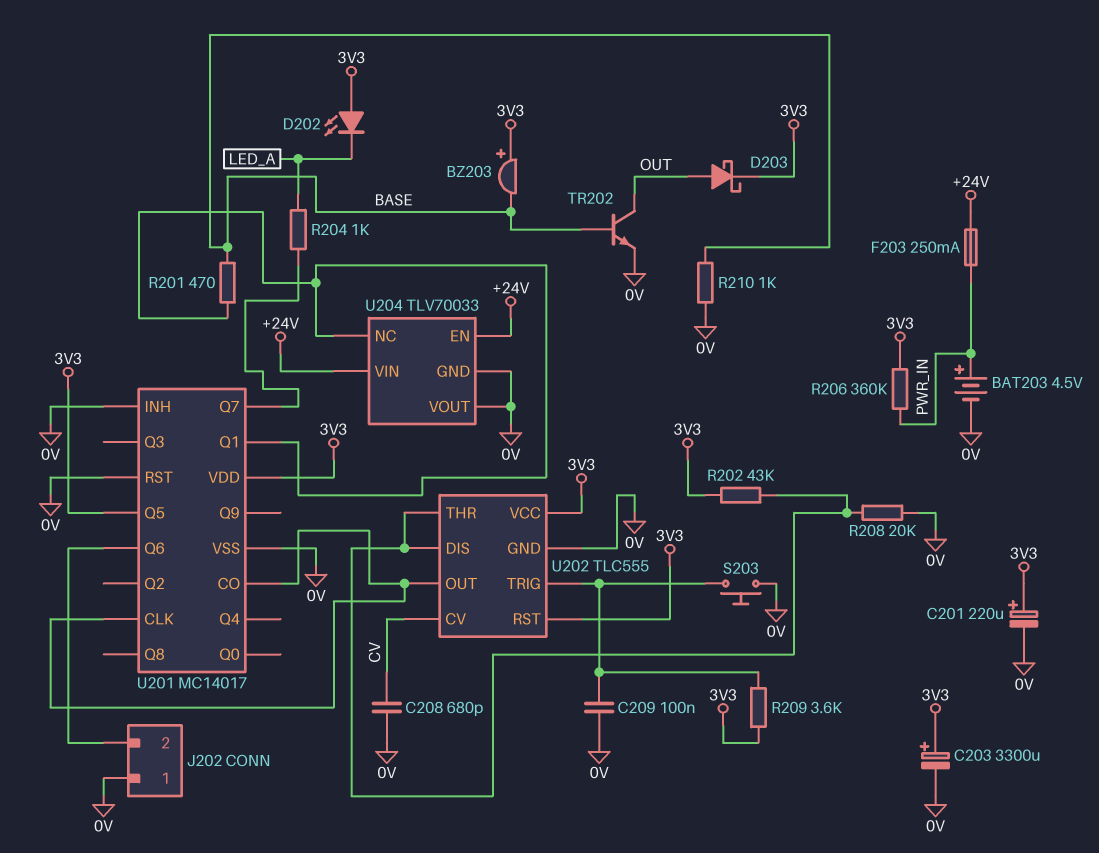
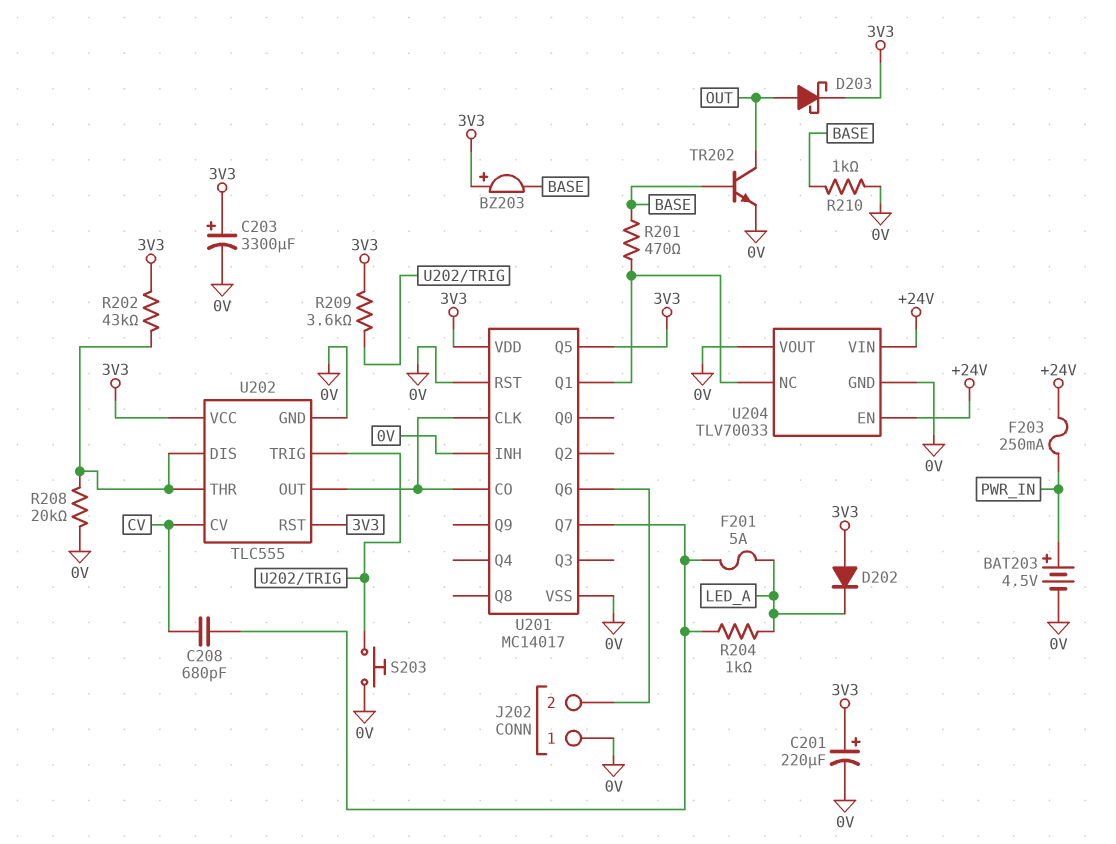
C208: 680pF (0V, CV) -> 680pF (CV, U201/Q7)
C209: 100nF (0V, U202/TRIG) -> none
D202: LED (A 3V3, K LED_A) -> diode (A 3V3, K LED_A)
F201: none -> 5A (LED_A, U201/Q7)
R206: 360k (3V3, PWR_IN) -> none

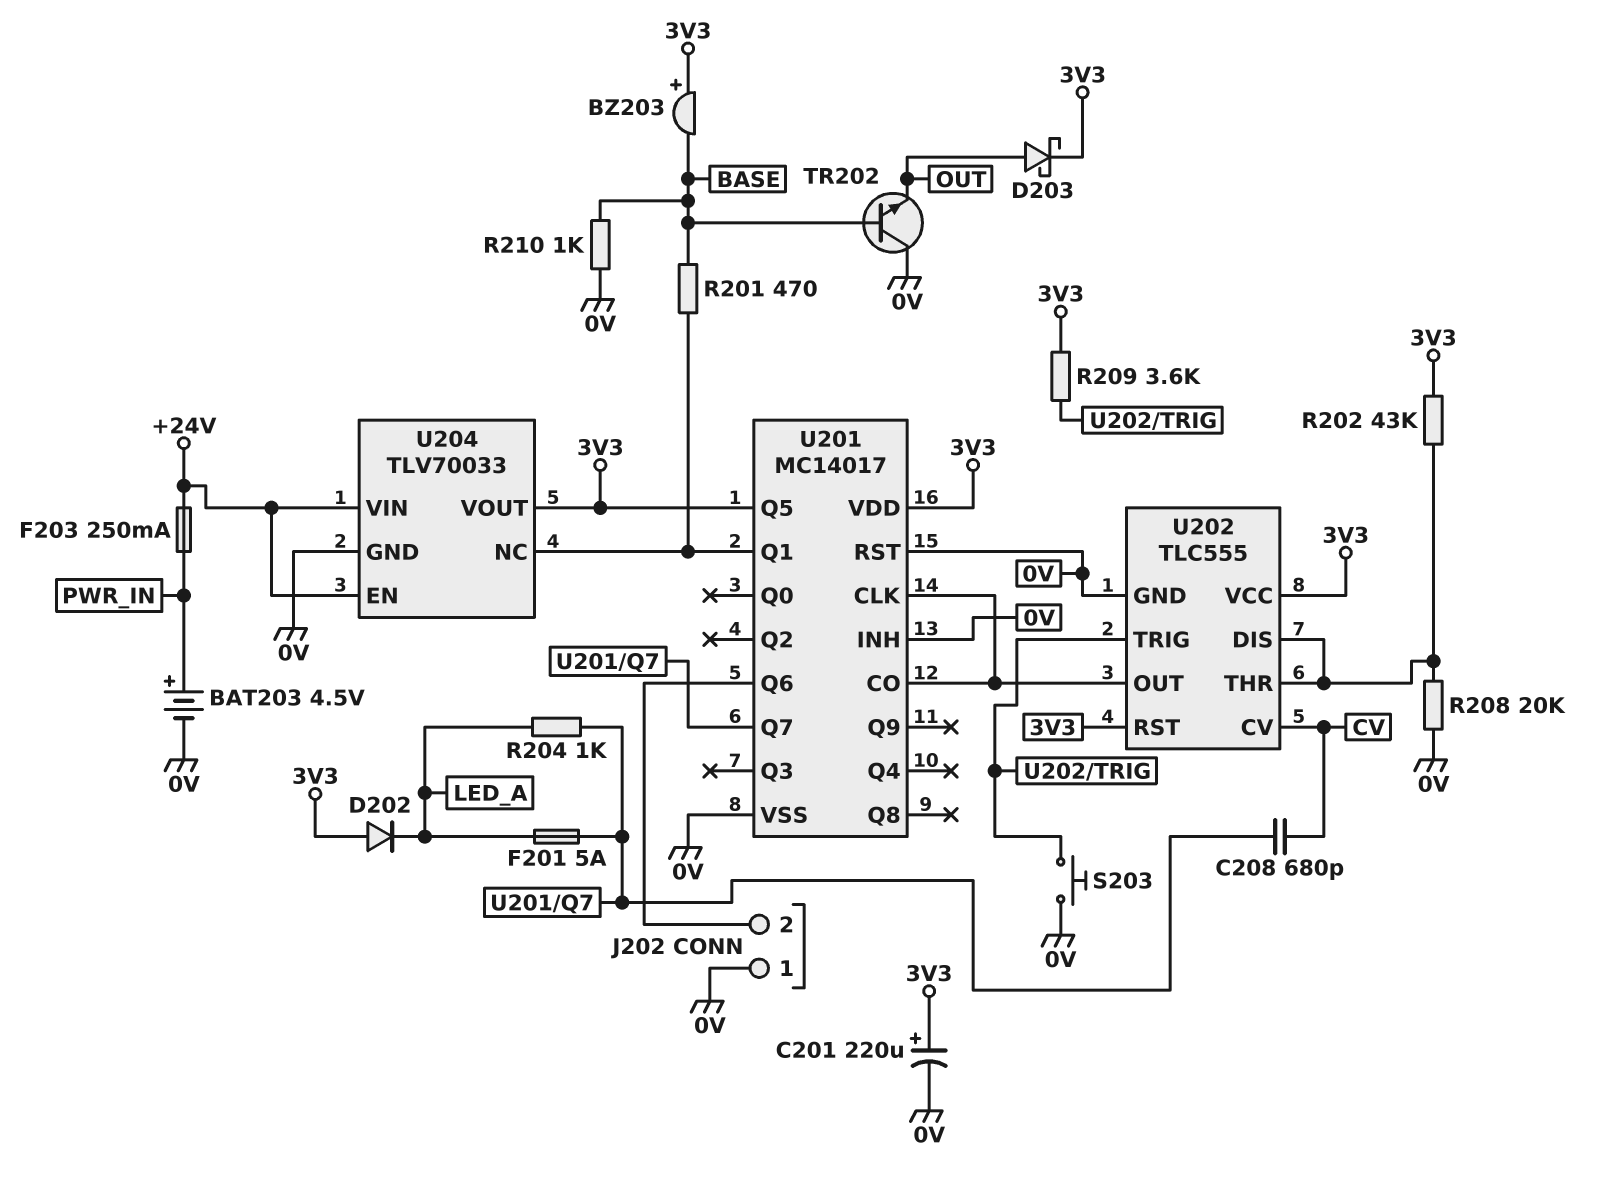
C203: 3300uF (plus 3V3, minus 0V) -> none
TR202: NPN (B BASE, C OUT, E 0V) -> NPN (B BASE, C 0V, E OUT)
U204 pin VOUT: 0V -> 3V3

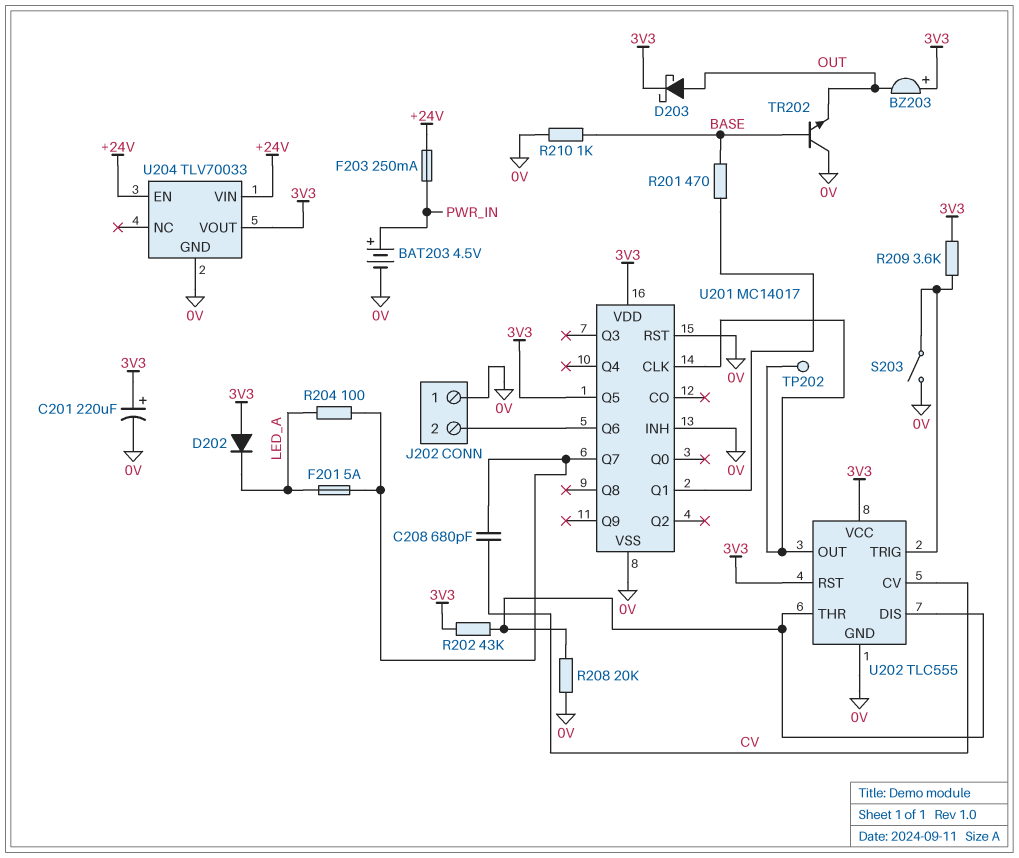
BZ203: buzzer (plus 3V3, minus BASE) -> buzzer (plus 3V3, minus OUT)
R204: 1k (LED_A, U201/Q7) -> 100 (LED_A, U201/Q7)
S203: button (0V, U202/TRIG) -> switch (0V, U202/TRIG)
TP202: none -> test point (U201/CLK)
U201 pin CO: U201/CLK -> none
U204 pin NC: U201/Q1 -> none

